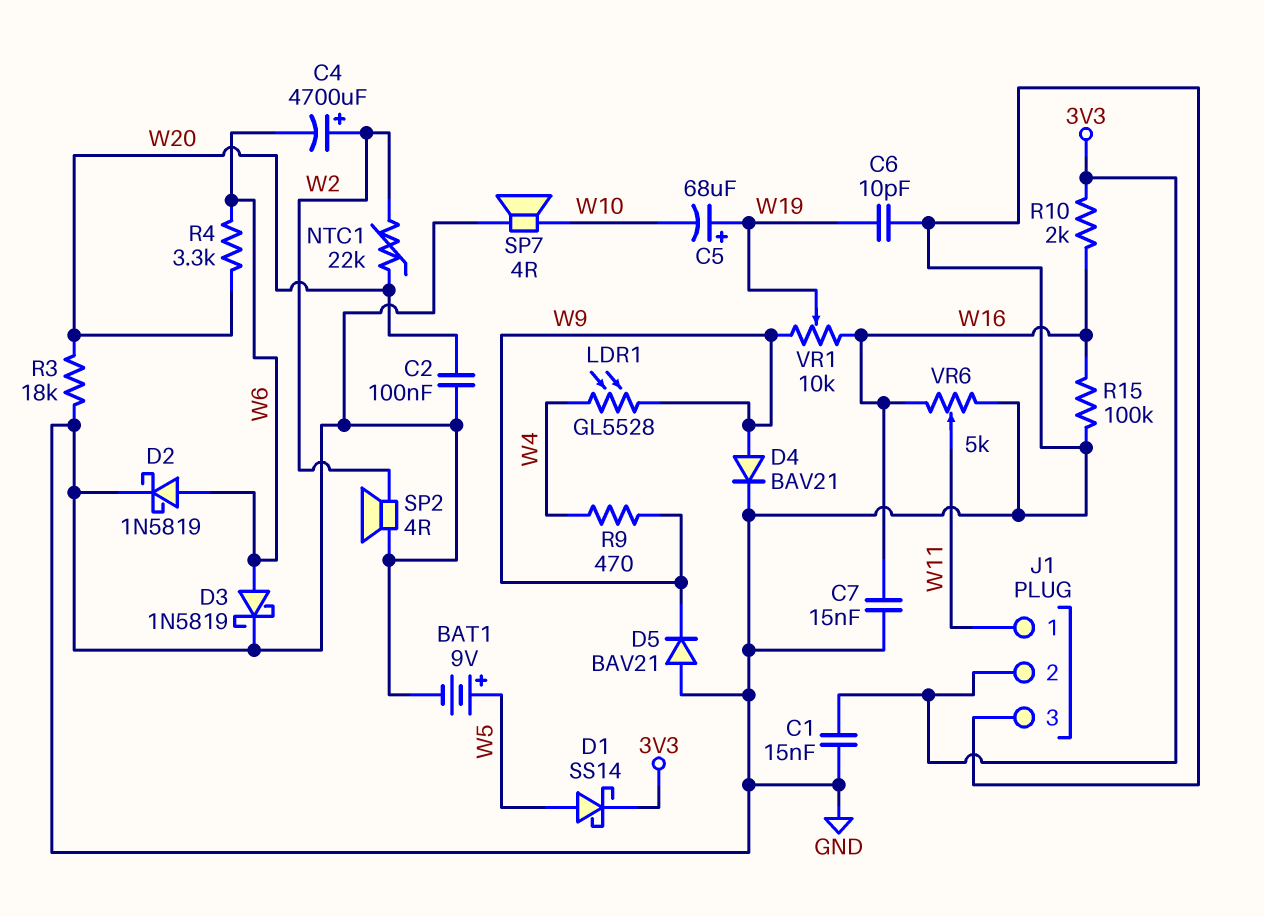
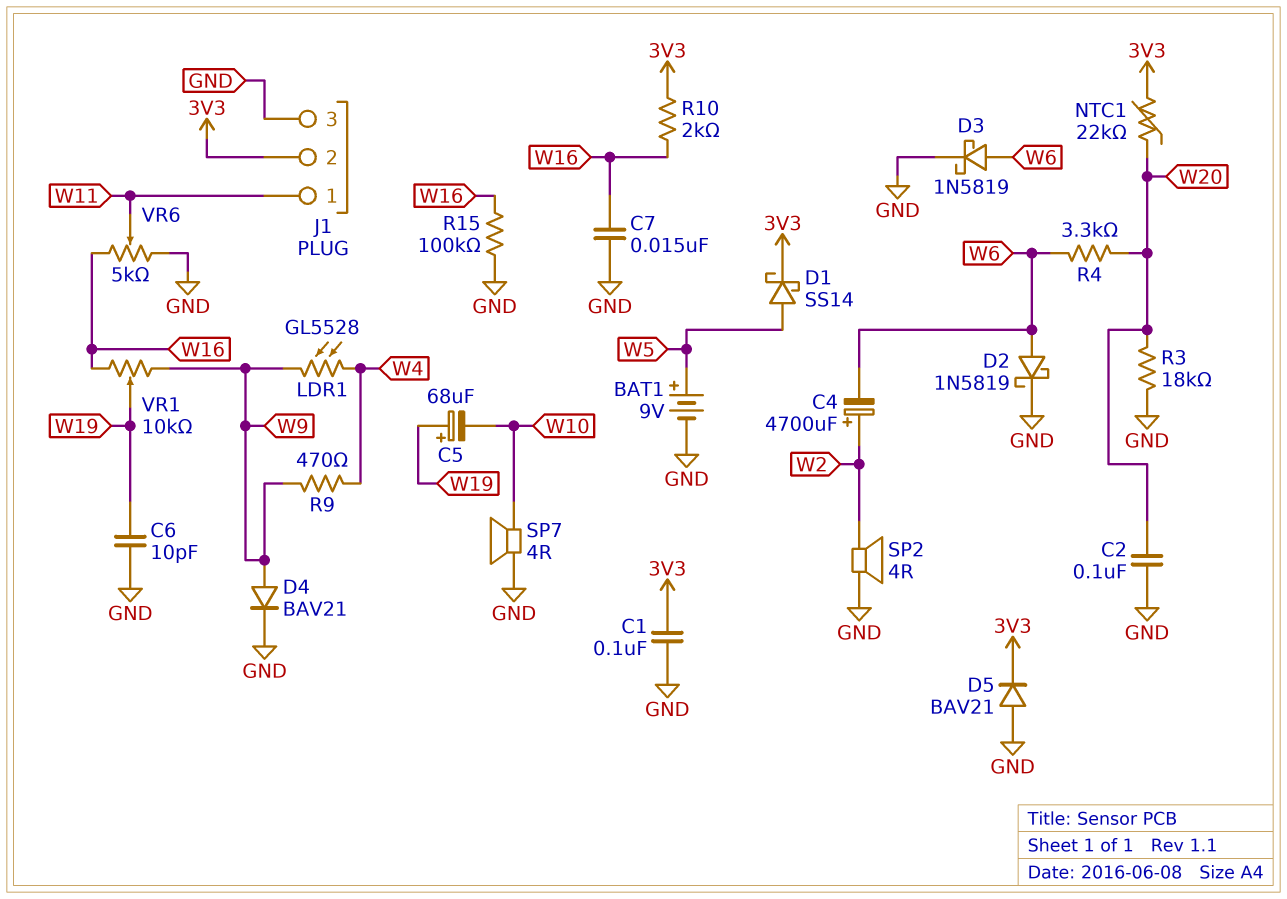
C1: 15nF (3V3, GND) -> 100nF (3V3, GND)
D5: diode BAV21 (A GND, K W9) -> diode BAV21 (A GND, K 3V3)
NTC1: 22k (W2, W20) -> 22k (3V3, W20)

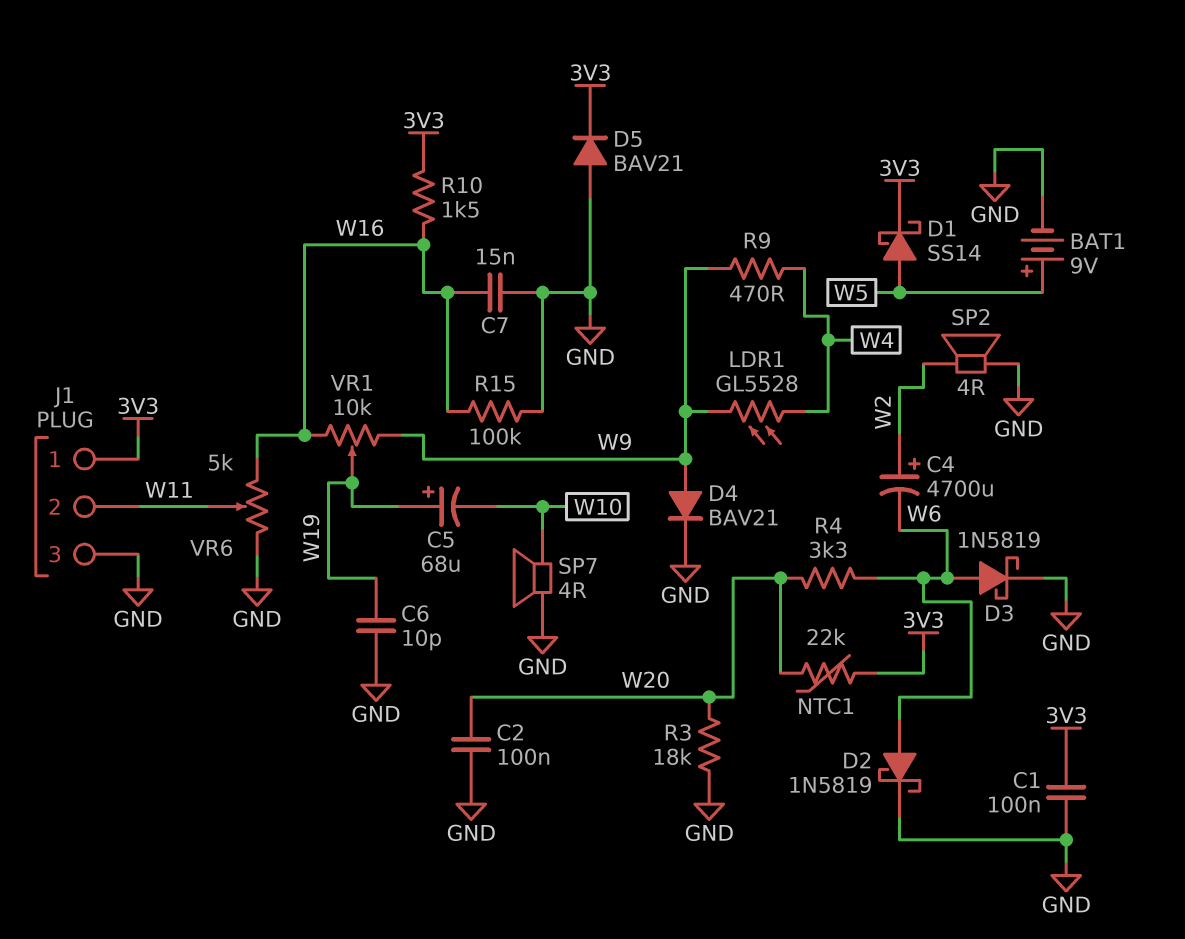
J1 pin 1: W11 -> 3V3
J1 pin 2: 3V3 -> W11
R10: 2k (3V3, W16) -> 1.5k (3V3, W16)

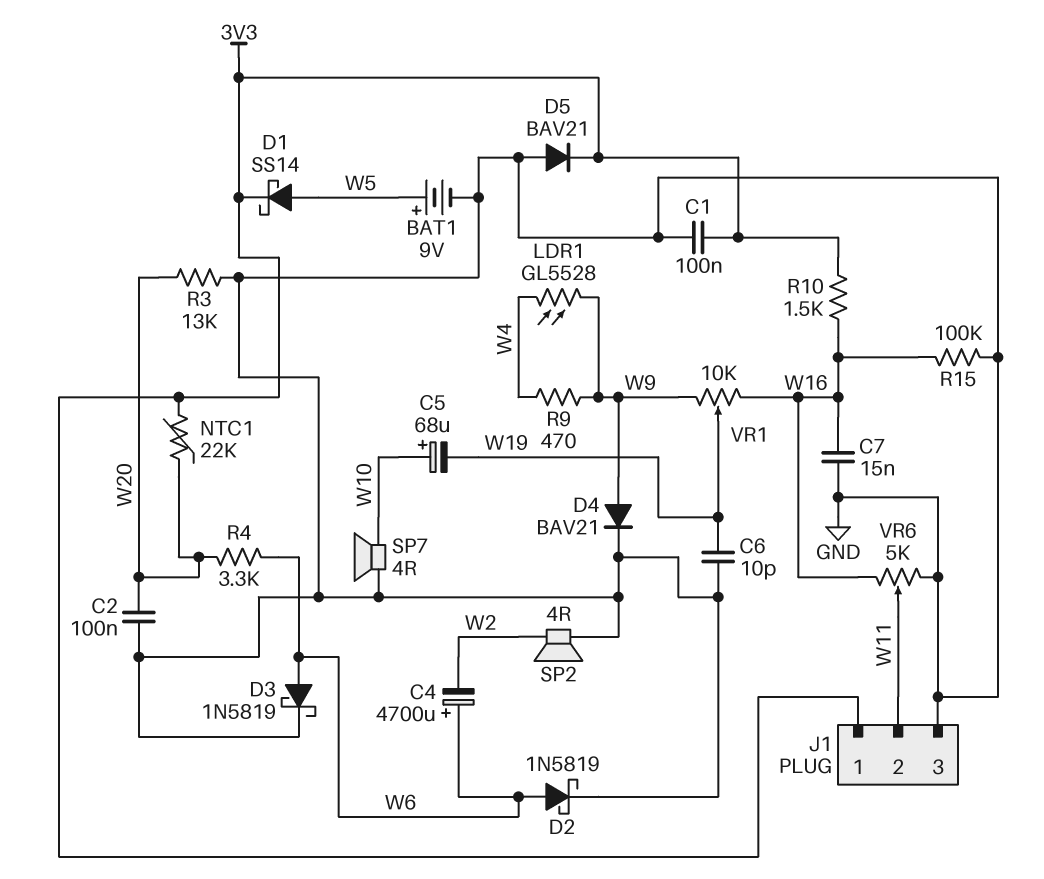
C4: 4700uF (plus W2, minus W6) -> 4700uF (plus W6, minus W2)
C5: 68uF (plus W19, minus W10) -> 68uF (plus W10, minus W19)
R3: 18k (GND, W20) -> 13k (GND, W20)

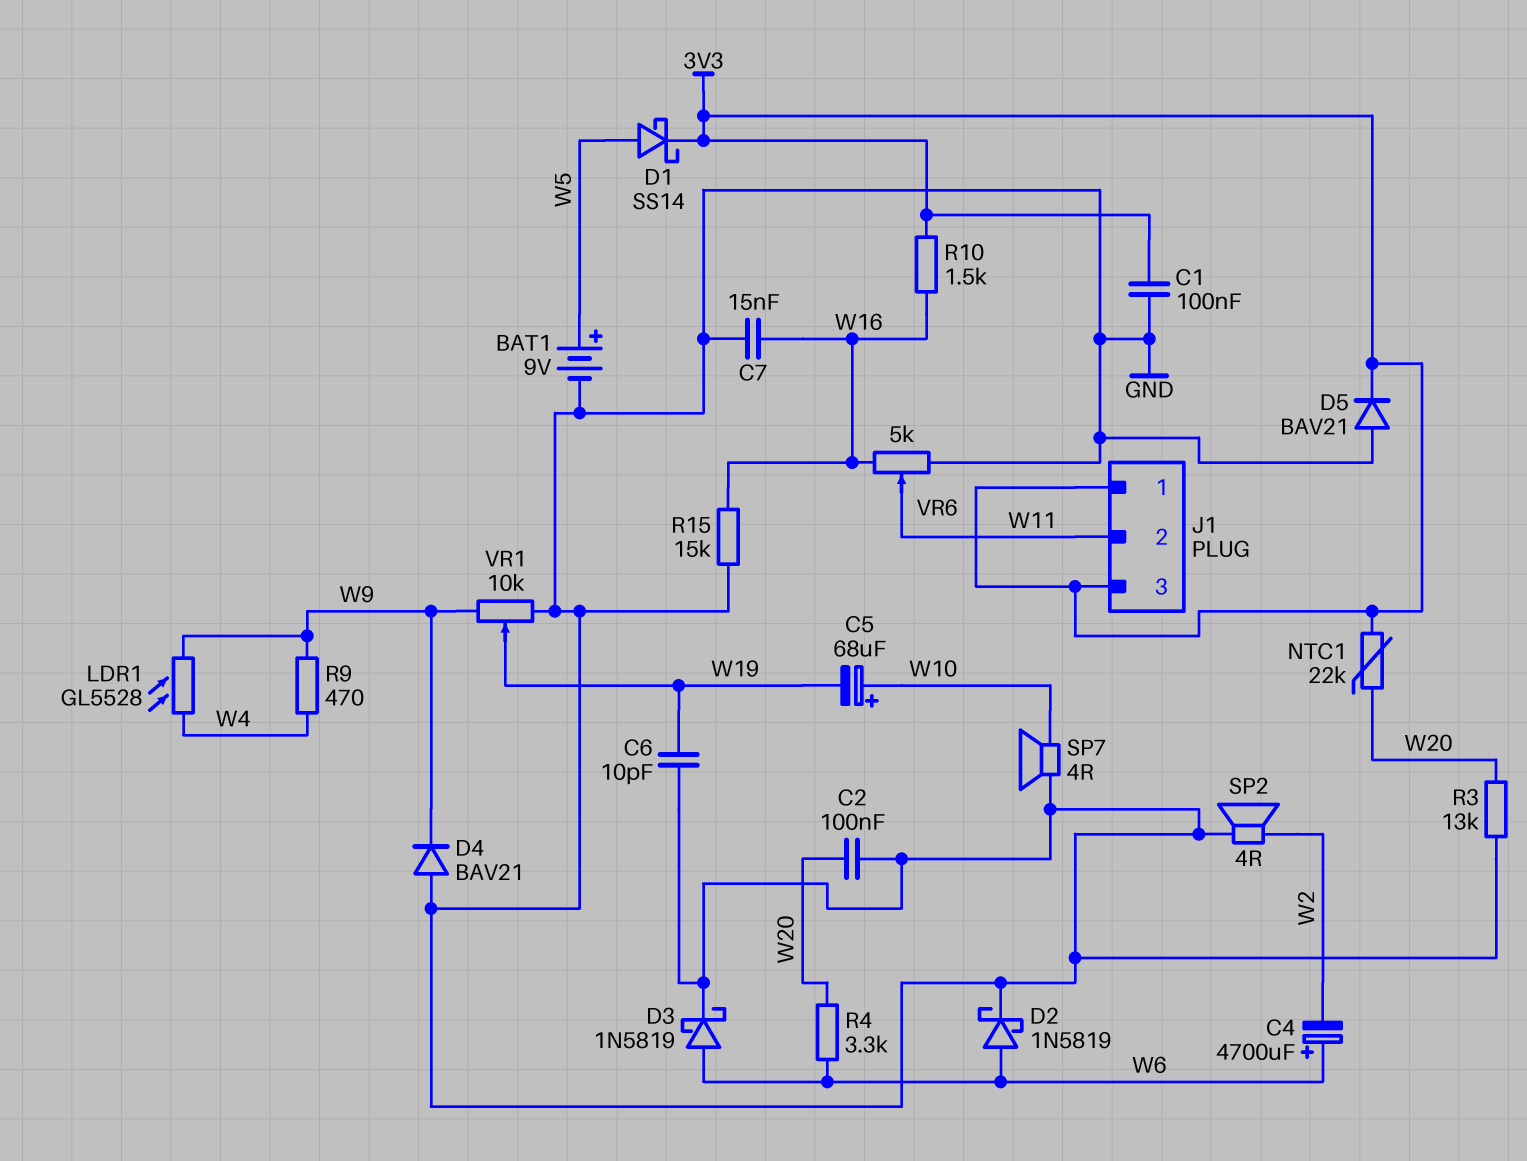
D4: diode BAV21 (A W9, K GND) -> diode BAV21 (A GND, K W9)
J1 pin 3: GND -> 3V3
R15: 100k (GND, W16) -> 15k (GND, W16)
VR1: 10k (W9, W16, wiper W19) -> 10k (GND, W9, wiper W19)

